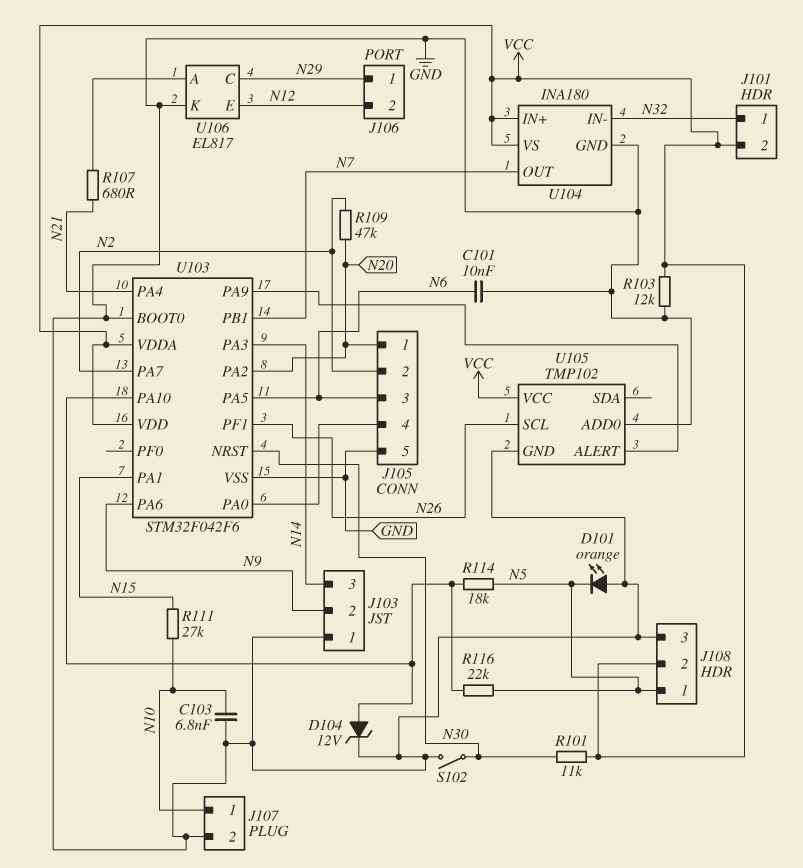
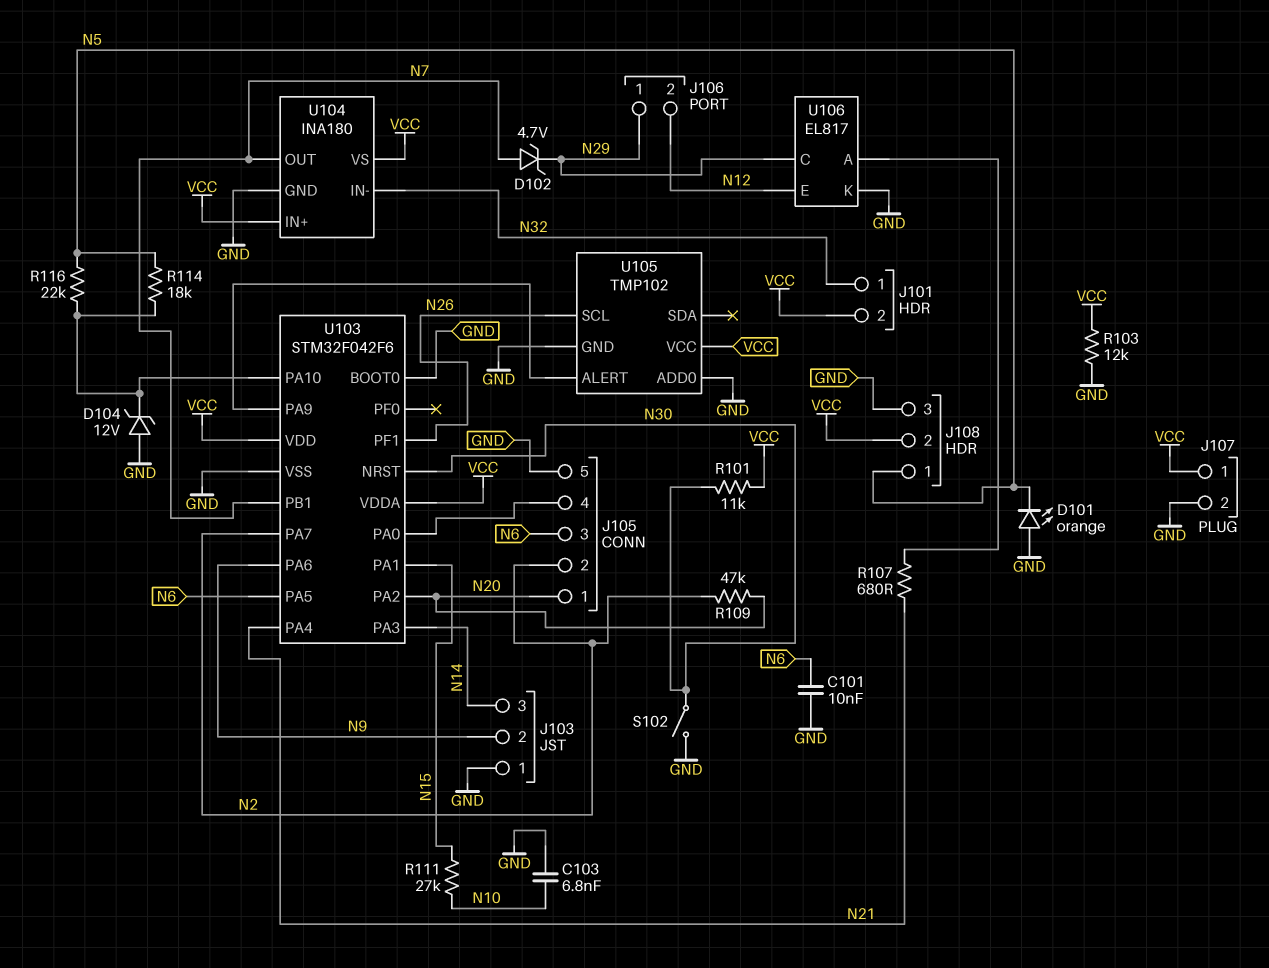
D102: none -> zener 4.7V (A N7, K N29)
D104: zener 12V (A U103/PA10, K GND) -> zener 12V (A GND, K U103/PA10)
J107 pin 1: N10 -> VCC

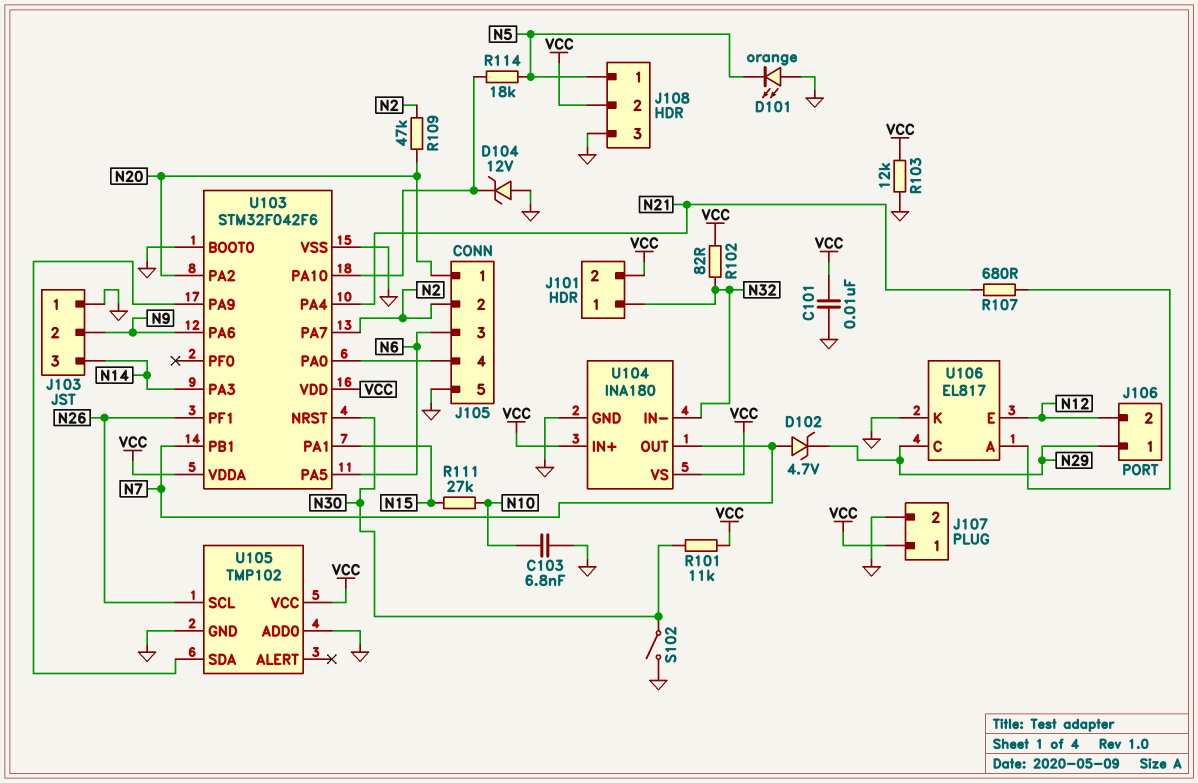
C101: 10nF (GND, N6) -> 10nF (GND, VCC)
R102: none -> 82 (N32, VCC)
R116: 22k (N5, U103/PA10) -> none
U105 pin ALERT: U103/PA9 -> none
U105 pin SDA: none -> U103/PA9

